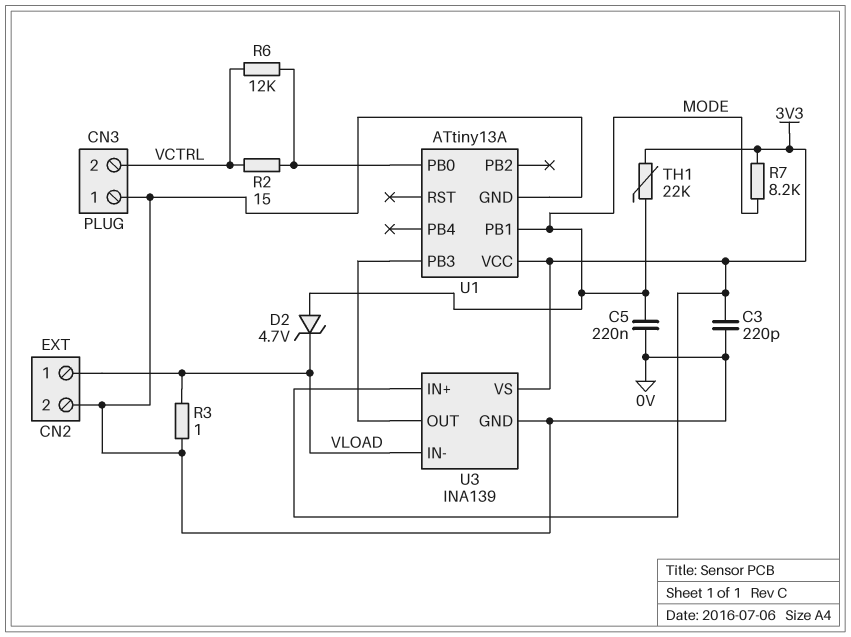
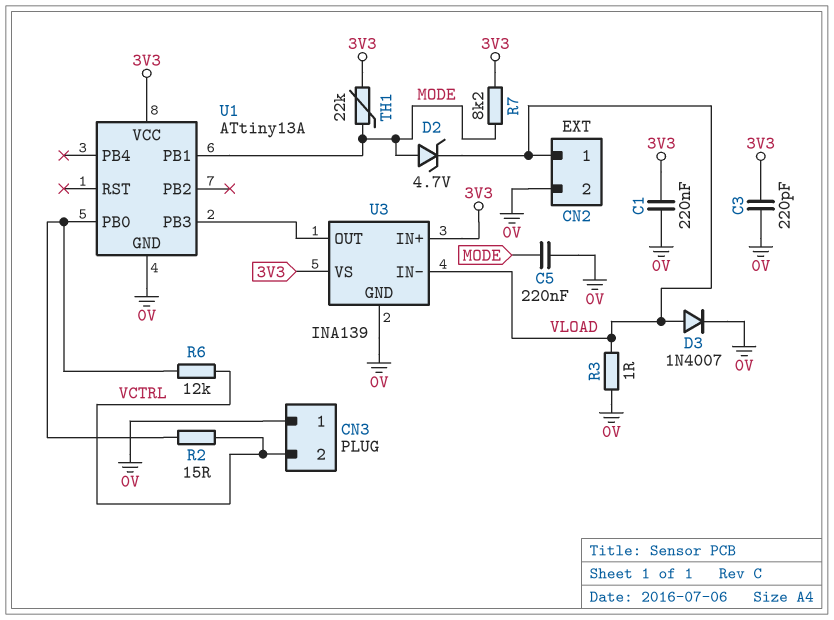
C1: none -> 220nF (0V, 3V3)
D3: none -> diode 1N4007 (A VLOAD, K 0V)

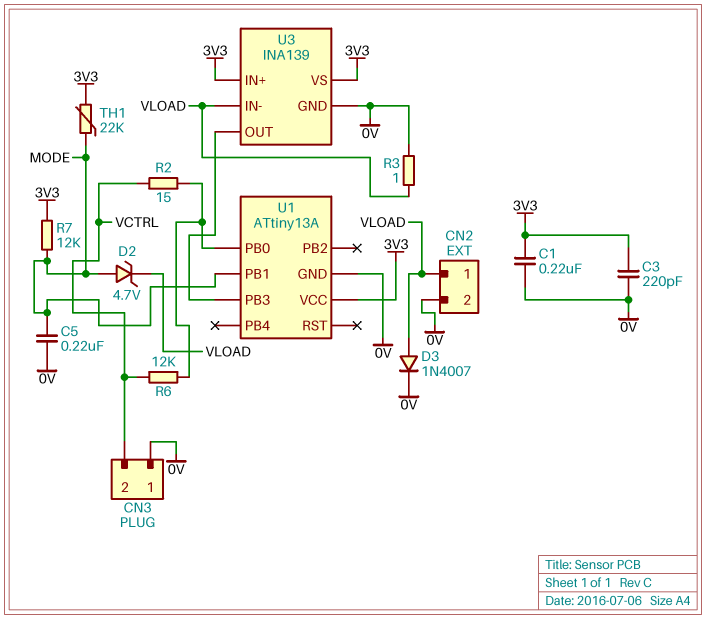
R7: 8.2k (3V3, MODE) -> 12k (3V3, MODE)

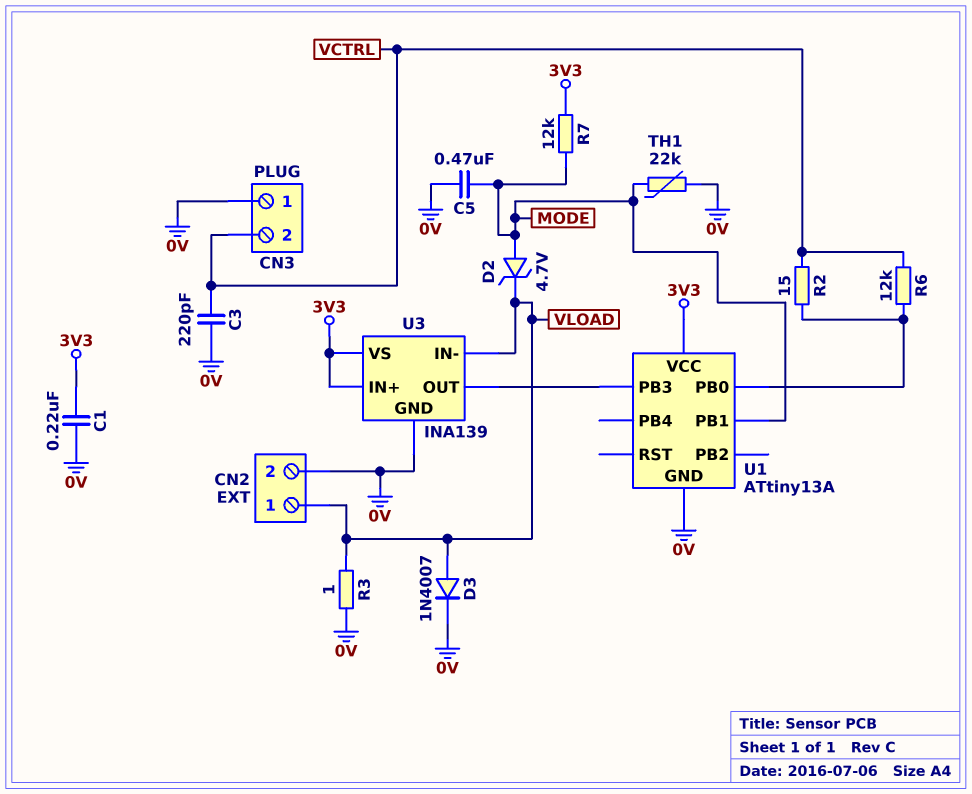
C3: 220pF (0V, 3V3) -> 220pF (0V, VCTRL)
C5: 220nF (0V, MODE) -> 470nF (0V, MODE)
TH1: 22k (3V3, MODE) -> 22k (0V, MODE)

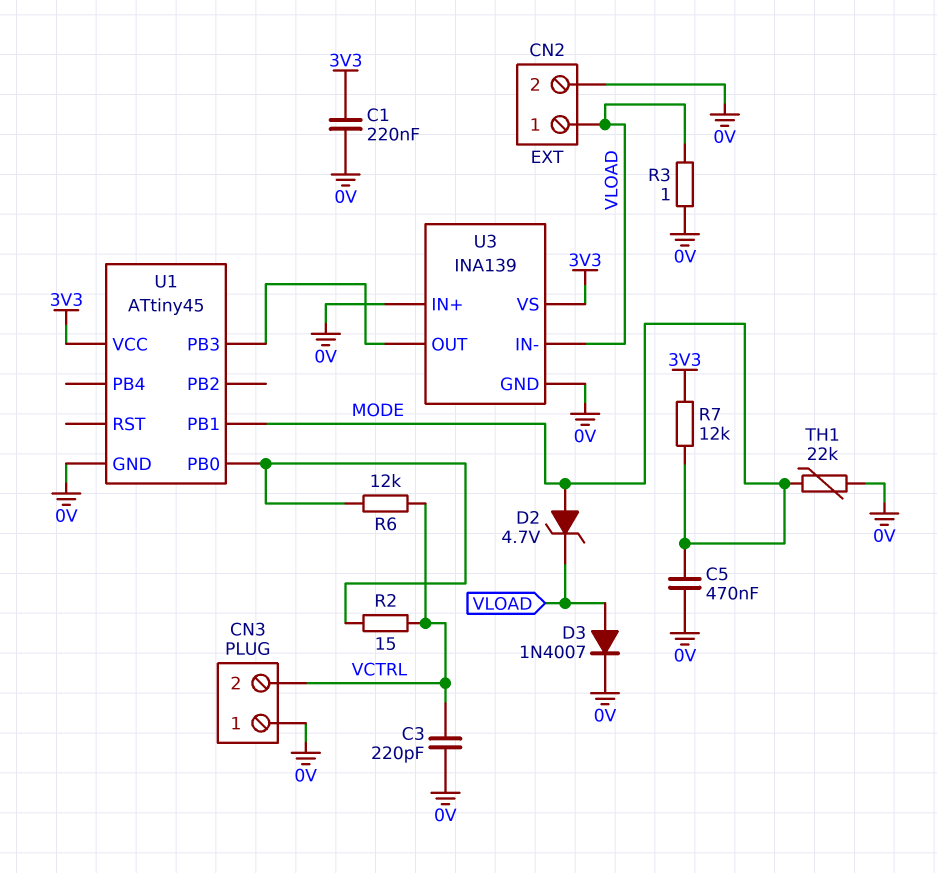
U1: ATtiny13A -> ATtiny45
U3 pin IN+: 3V3 -> 0V

